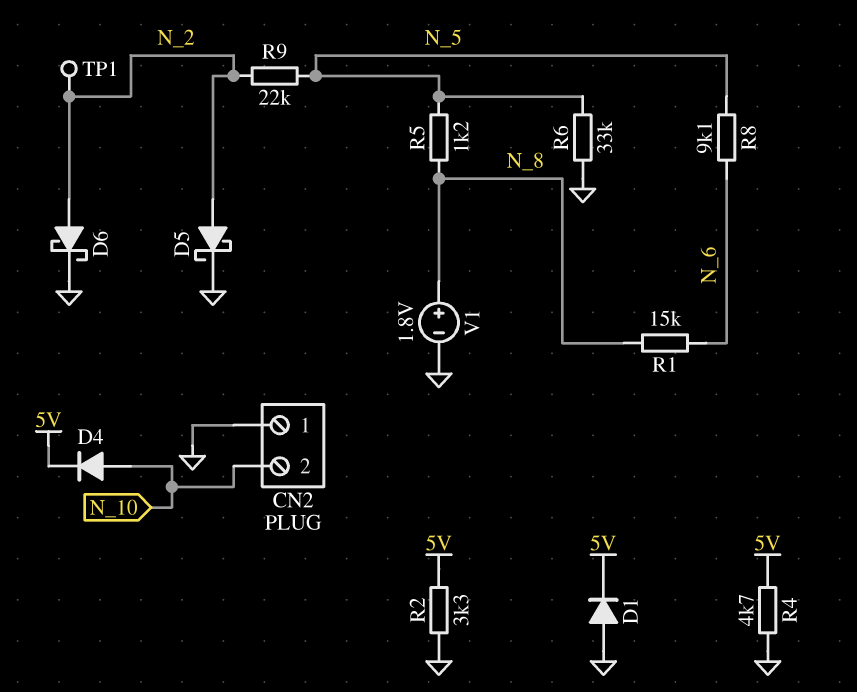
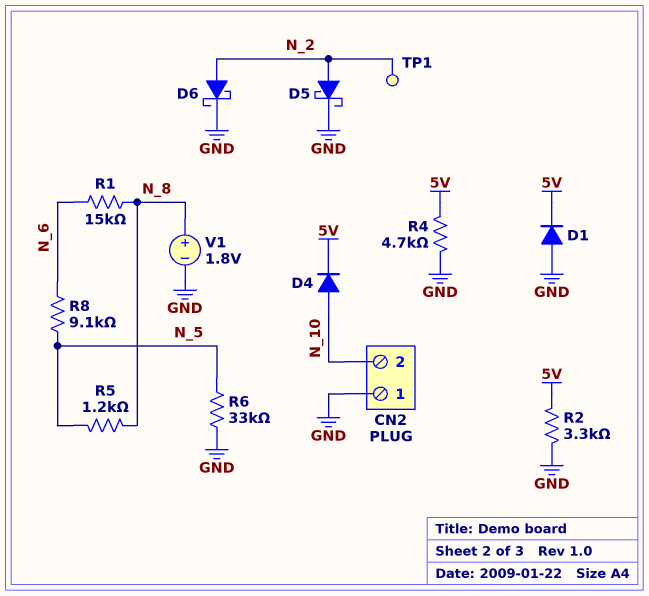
R9: 22k (N_2, N_5) -> none

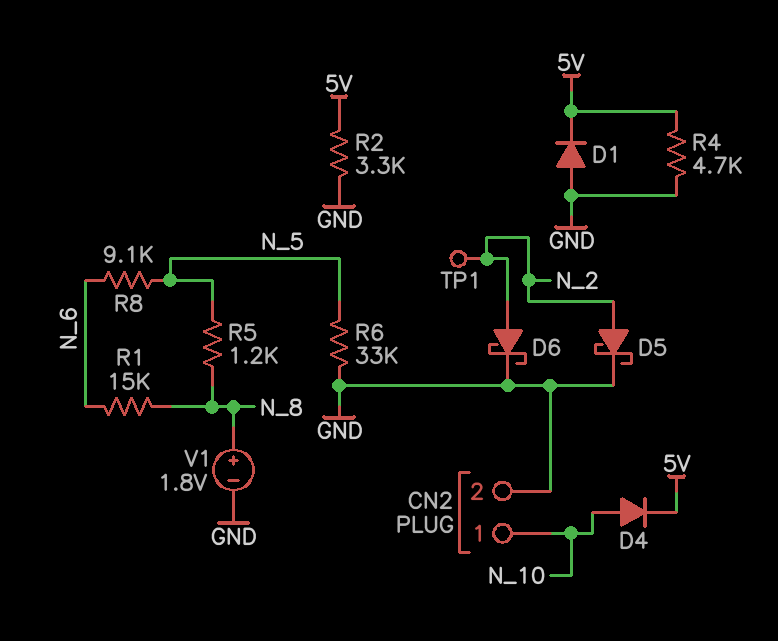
CN2 pin 1: GND -> N_10
CN2 pin 2: N_10 -> GND

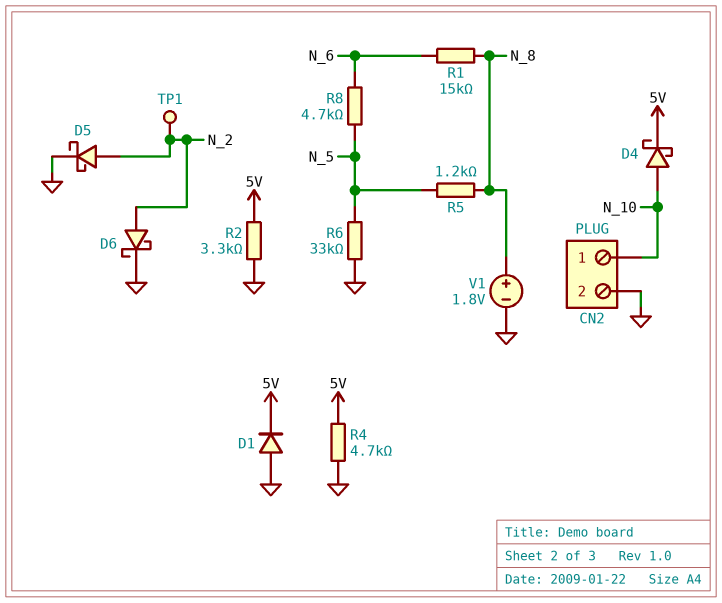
D4: diode (A N_10, K 5V) -> schottky (A N_10, K 5V)
R8: 9.1k (N_5, N_6) -> 4.7k (N_5, N_6)

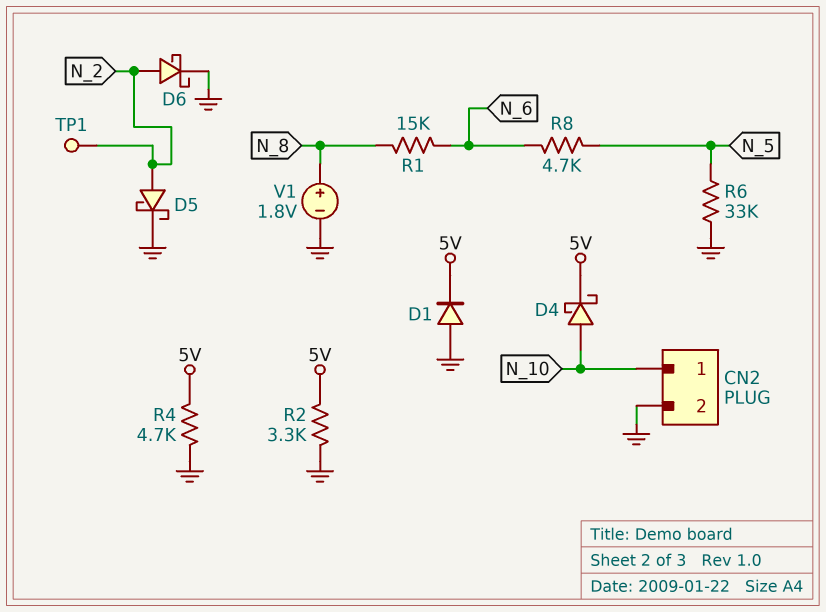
R5: 1.2k (N_5, N_8) -> none

